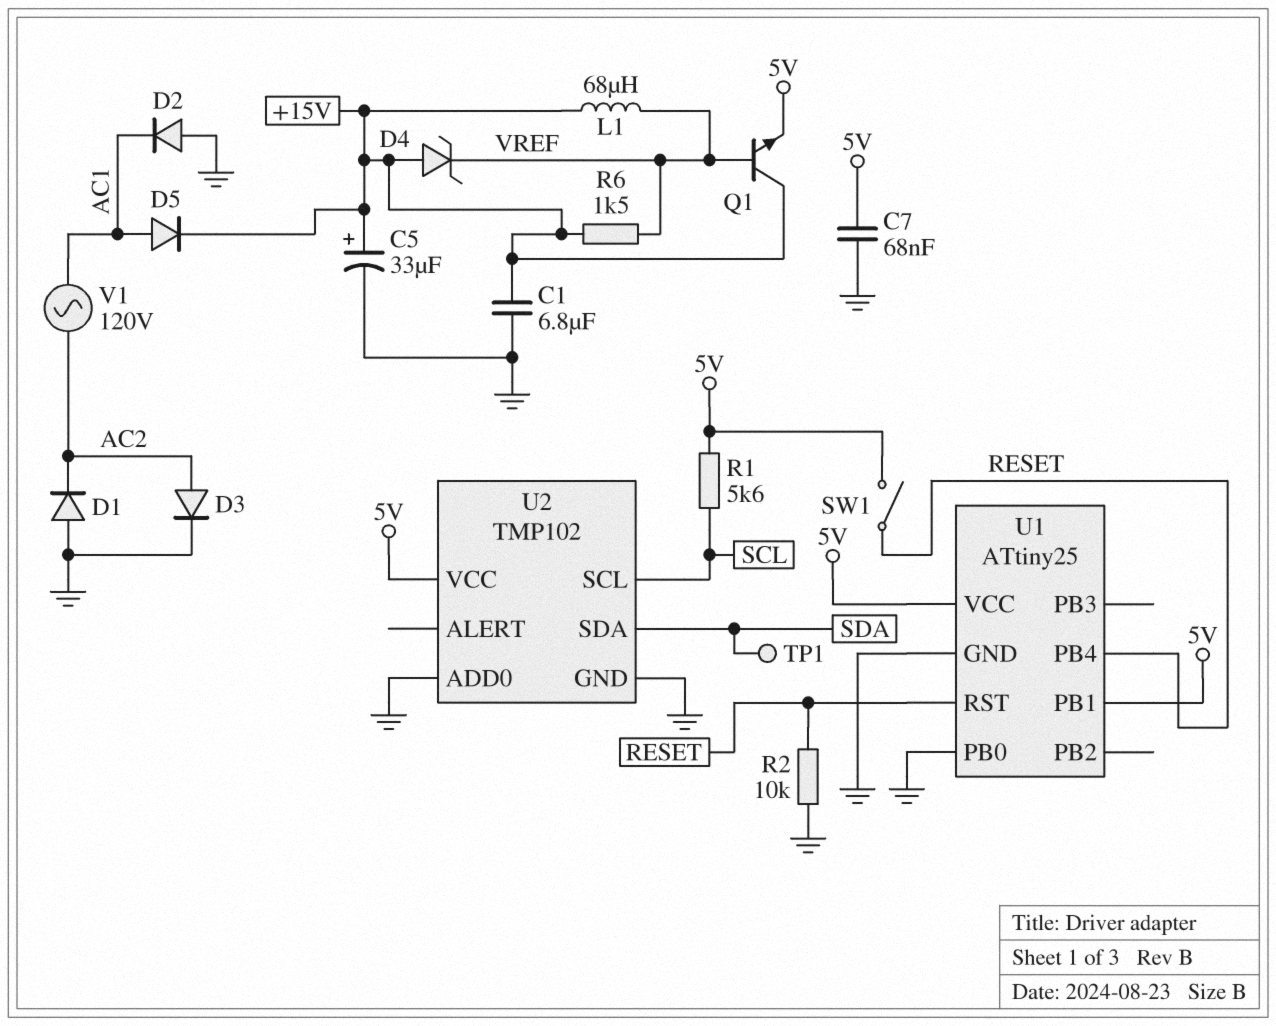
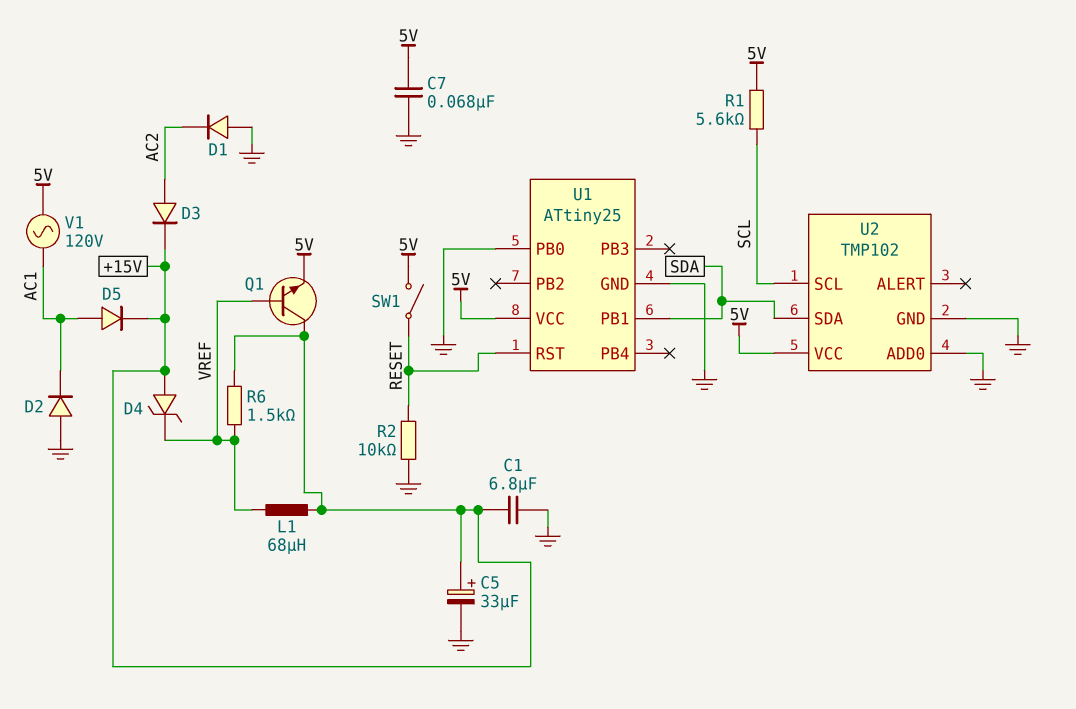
D3: diode (A AC2, K GND) -> diode (A AC2, K +15V)
TP1: test point (SDA) -> none
U1 pin PB1: 5V -> SDA
U1 pin PB4: RESET -> none
V1: AC 120V (AC1, AC2) -> AC 120V (5V, AC1)

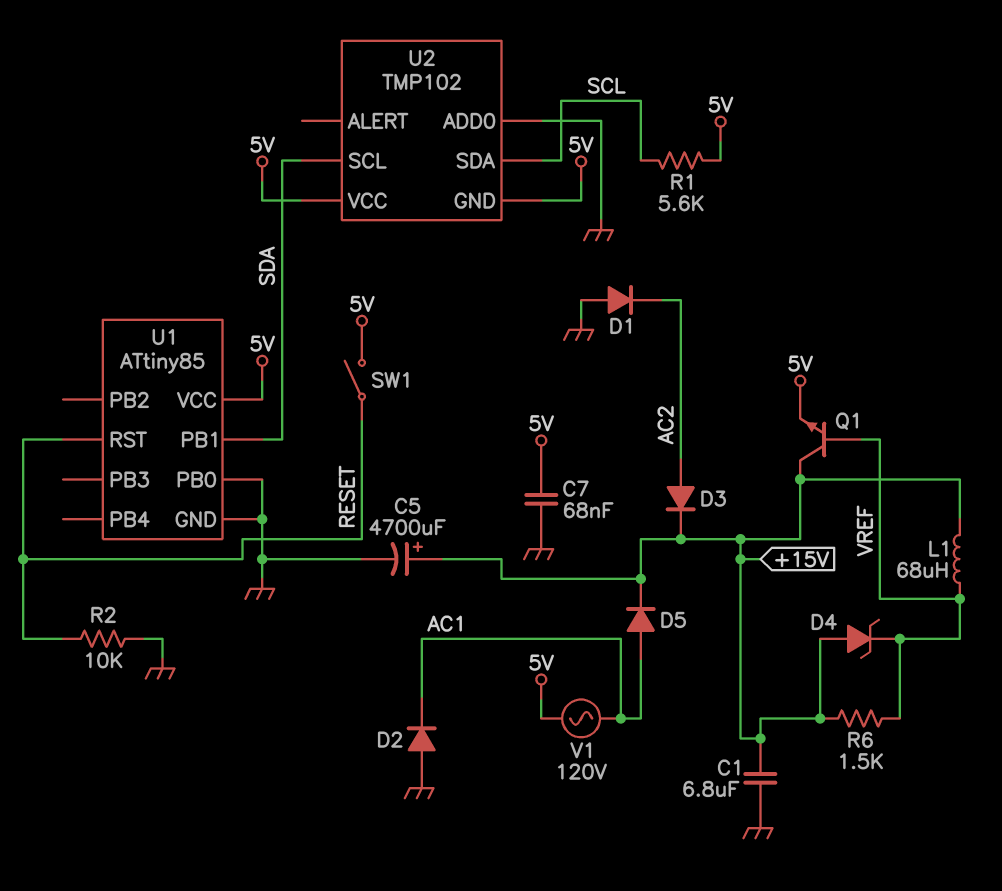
C5: 33uF (plus +15V, minus GND) -> 4700uF (plus +15V, minus GND)
U1: ATtiny25 -> ATtiny85
U2 pin GND: GND -> 5V
U2 pin SCL: SCL -> SDA
U2 pin SDA: SDA -> SCL

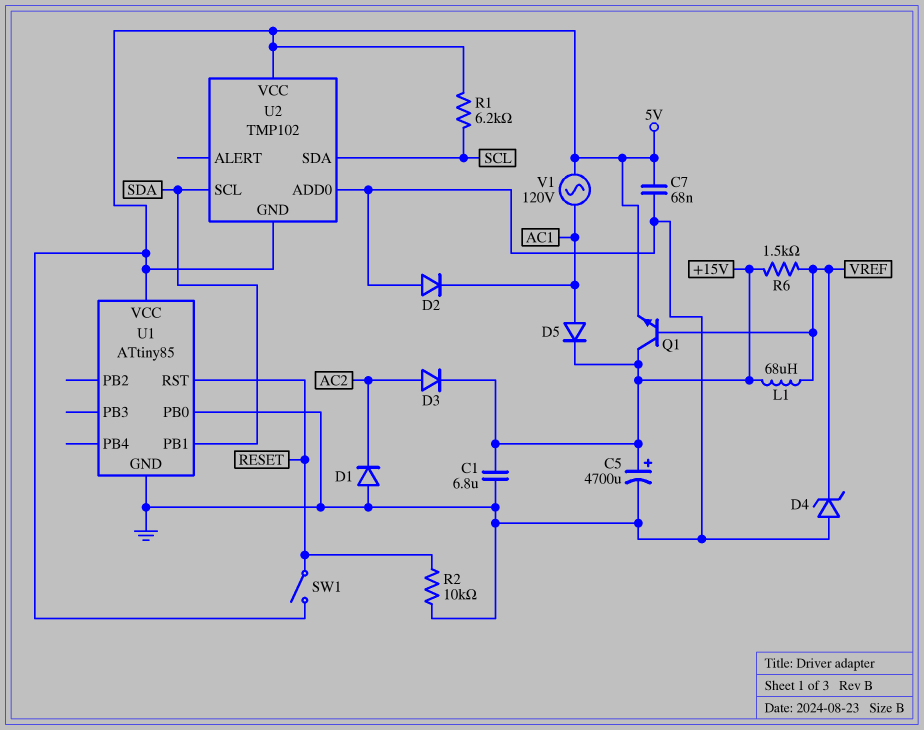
D4: zener (A +15V, K VREF) -> zener (A GND, K VREF)
R1: 5.6k (5V, SCL) -> 6.2k (5V, SCL)

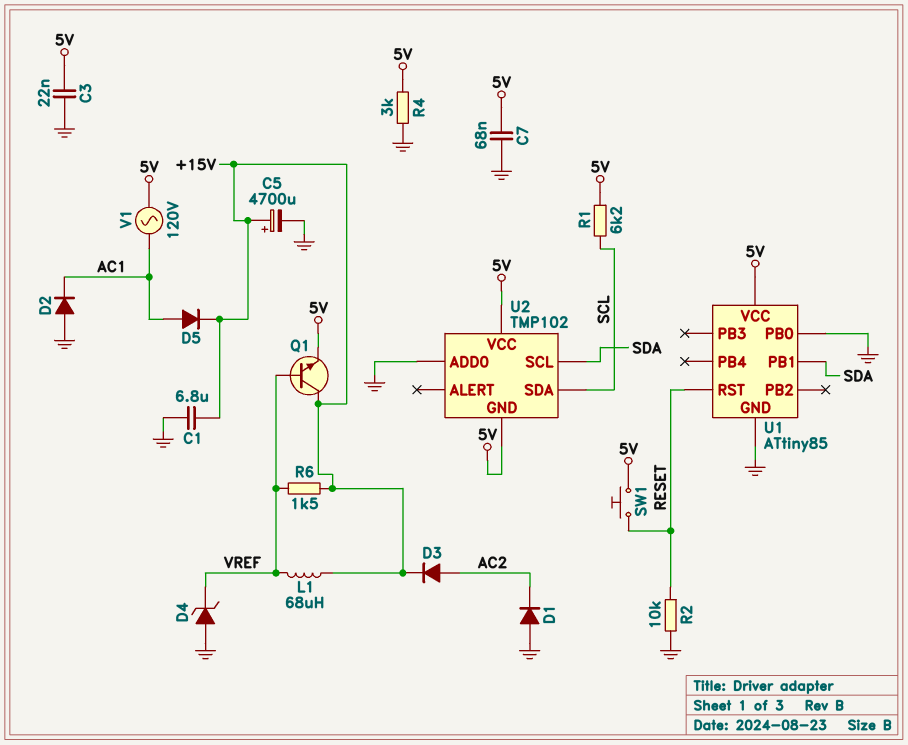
C3: none -> 22nF (5V, GND)
R4: none -> 3k (5V, GND)
SW1: switch (5V, RESET) -> button (5V, RESET)

